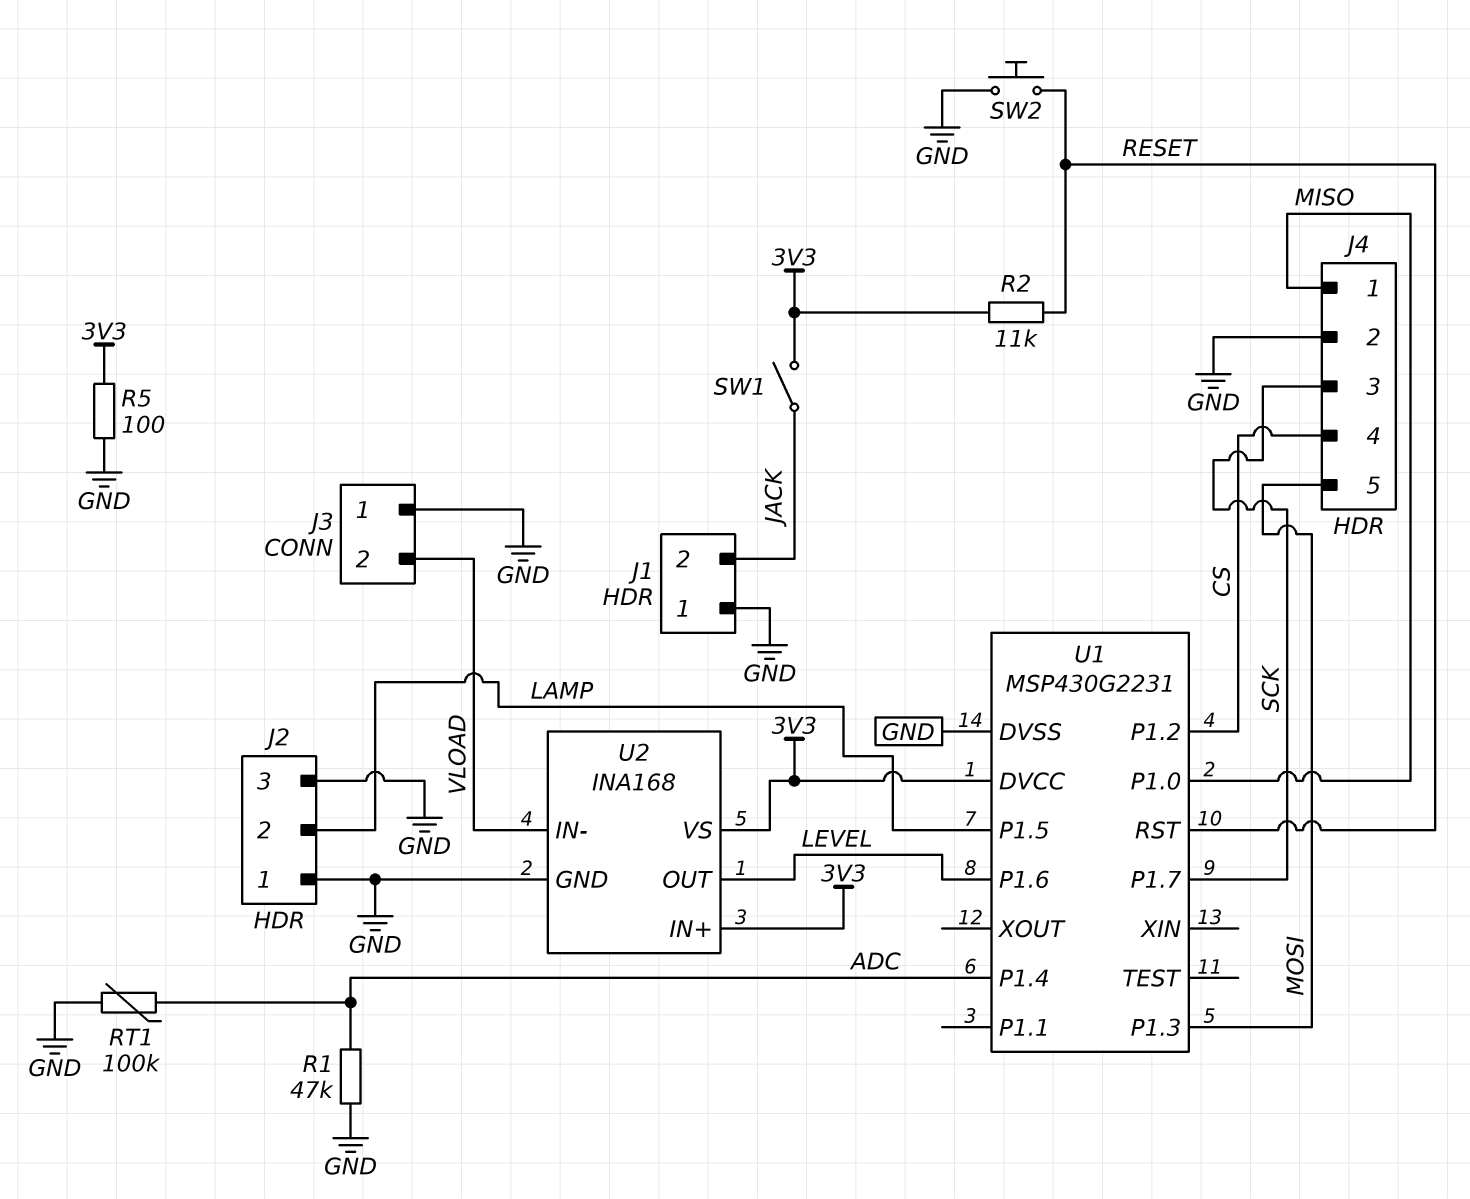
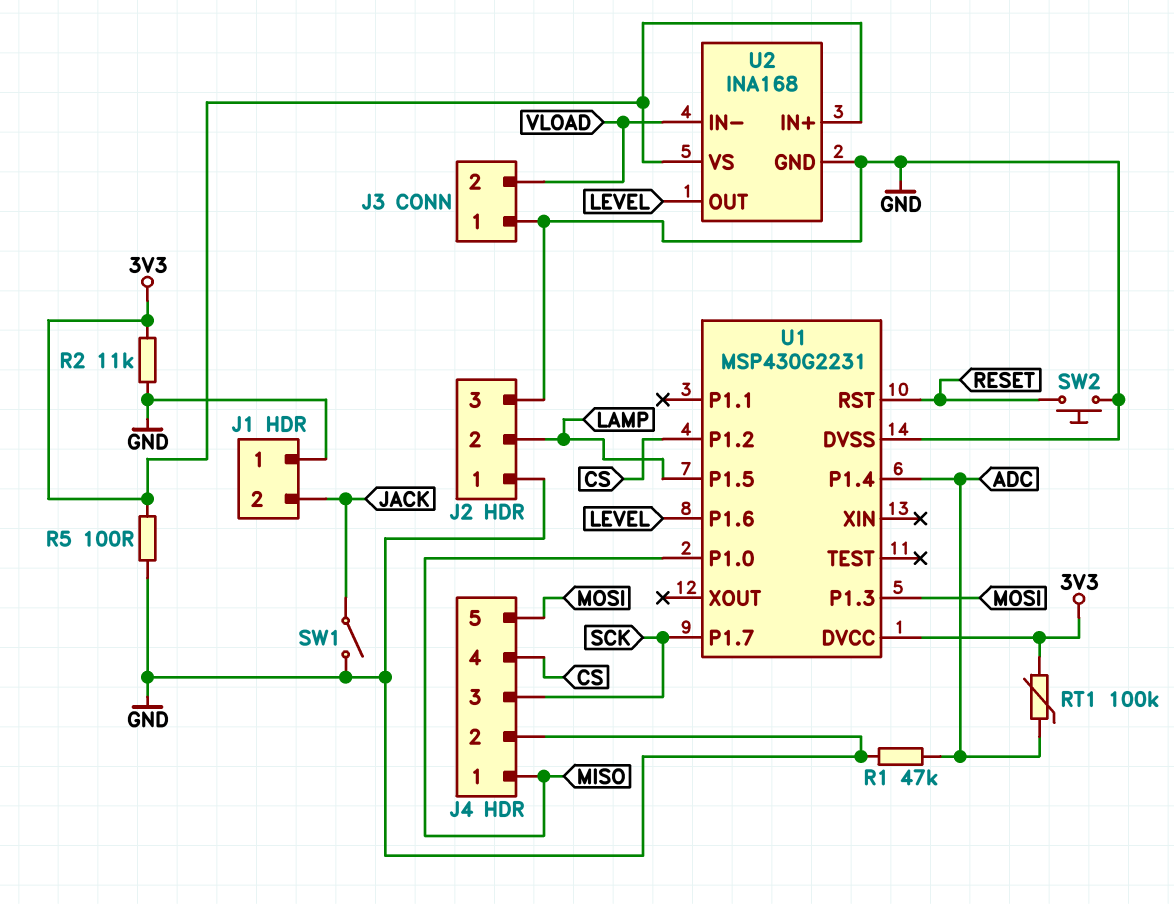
R2: 11k (3V3, RESET) -> 11k (3V3, GND)
RT1: 100k (ADC, GND) -> 100k (3V3, ADC)
SW1: switch (3V3, JACK) -> switch (GND, JACK)

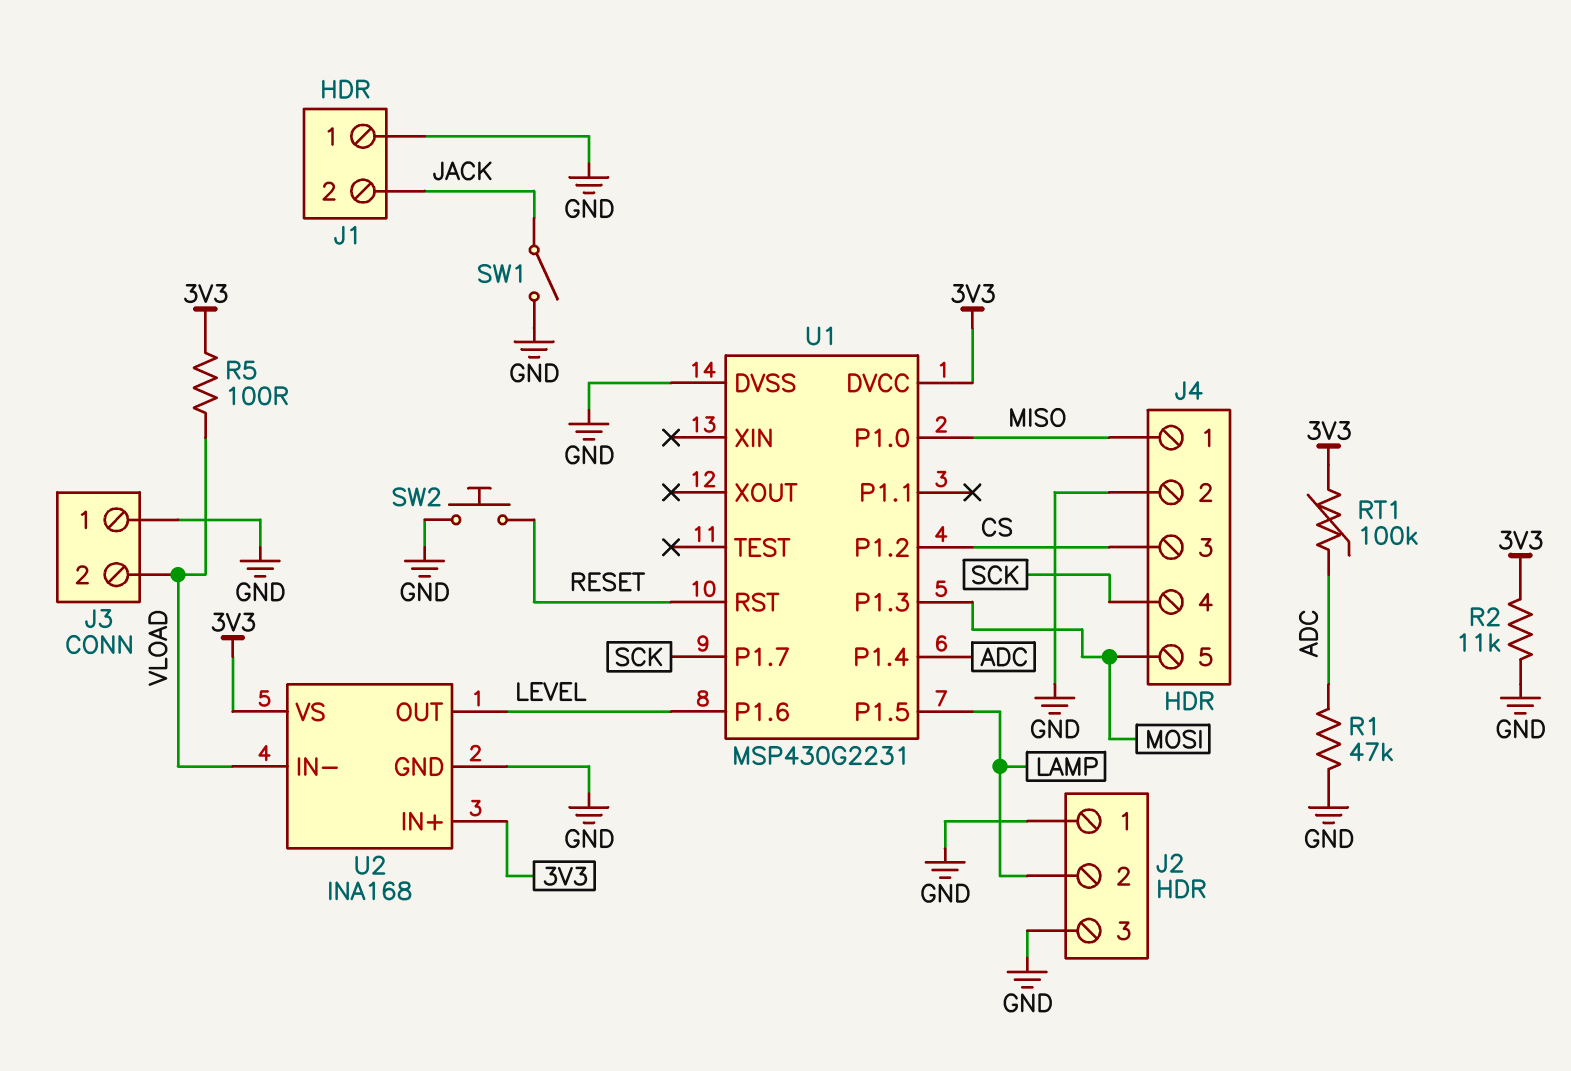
J4 pin 3: SCK -> CS
J4 pin 4: CS -> SCK
R5: 100 (3V3, GND) -> 100 (3V3, VLOAD)

